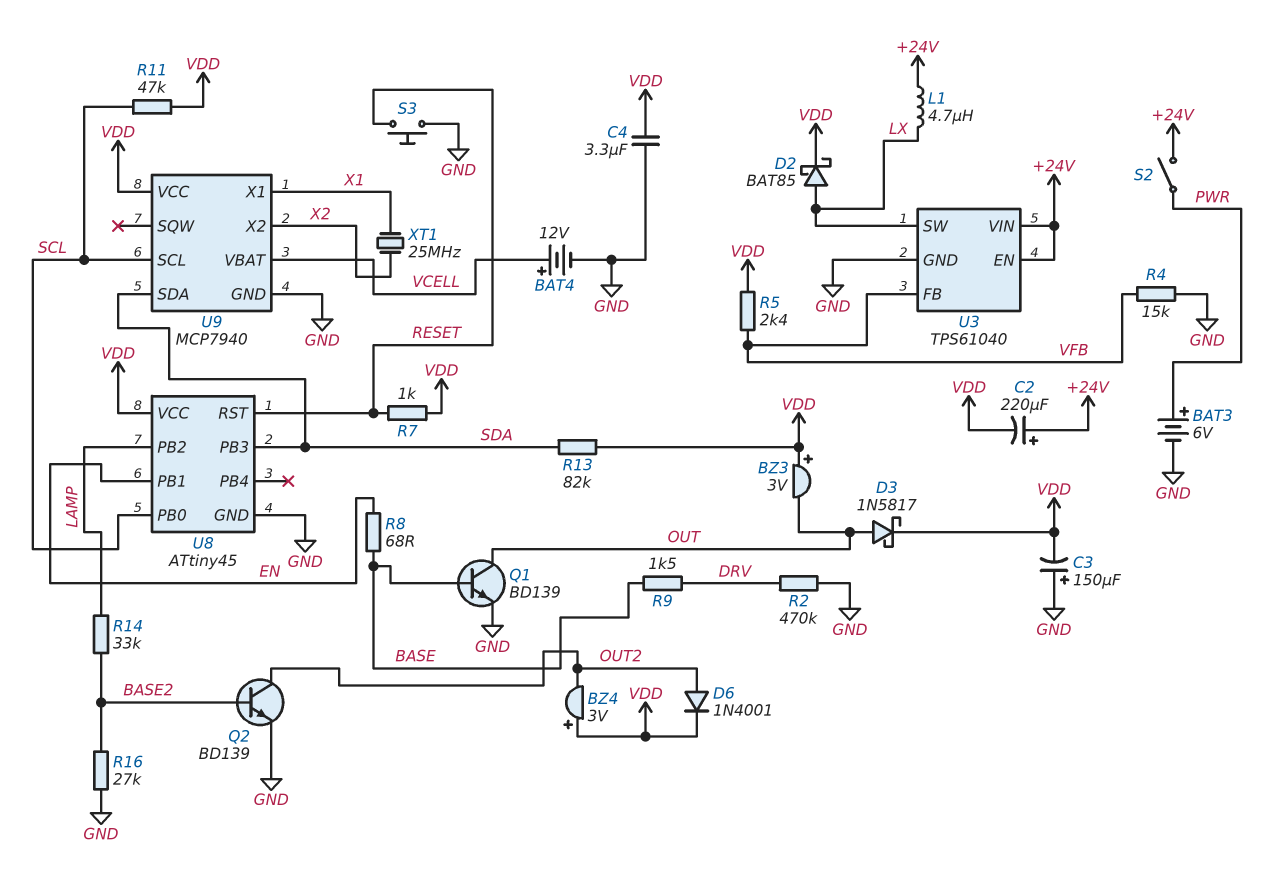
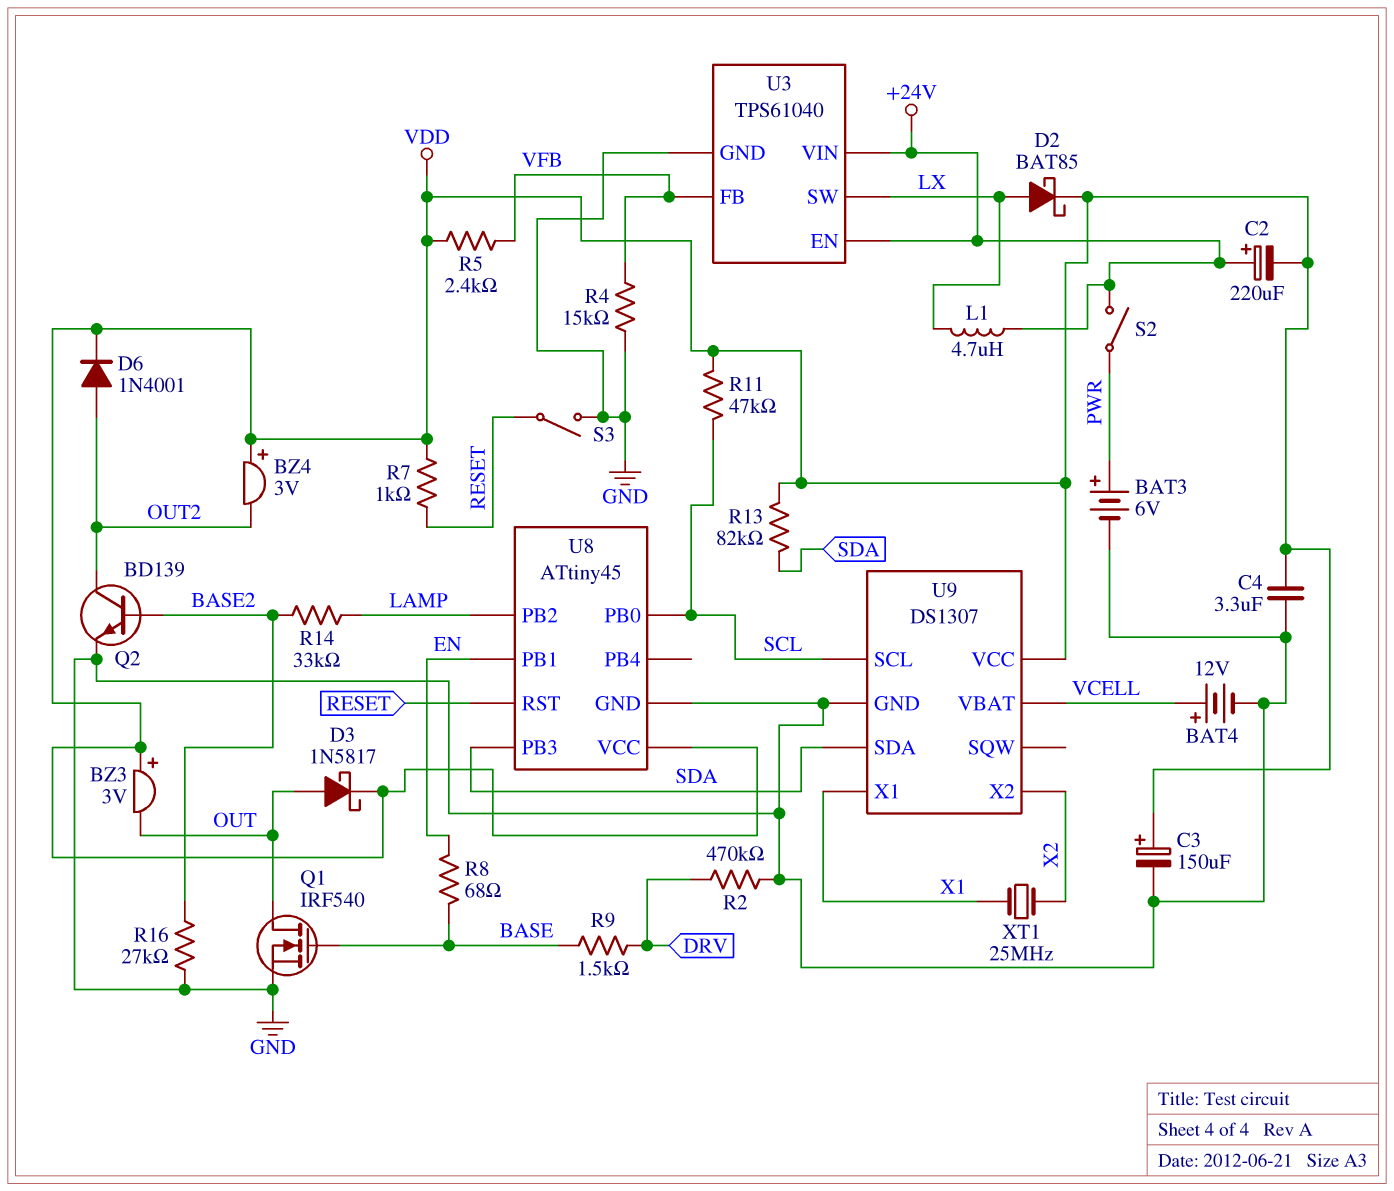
C3: 150uF (plus GND, minus VDD) -> 150uF (plus VDD, minus GND)
Q1: NPN BD139 (B BASE, C OUT, E GND) -> NMOS IRF540 (G BASE, D OUT, S GND)
S3: button (GND, RESET) -> switch (GND, RESET)
U9: MCP7940 -> DS1307

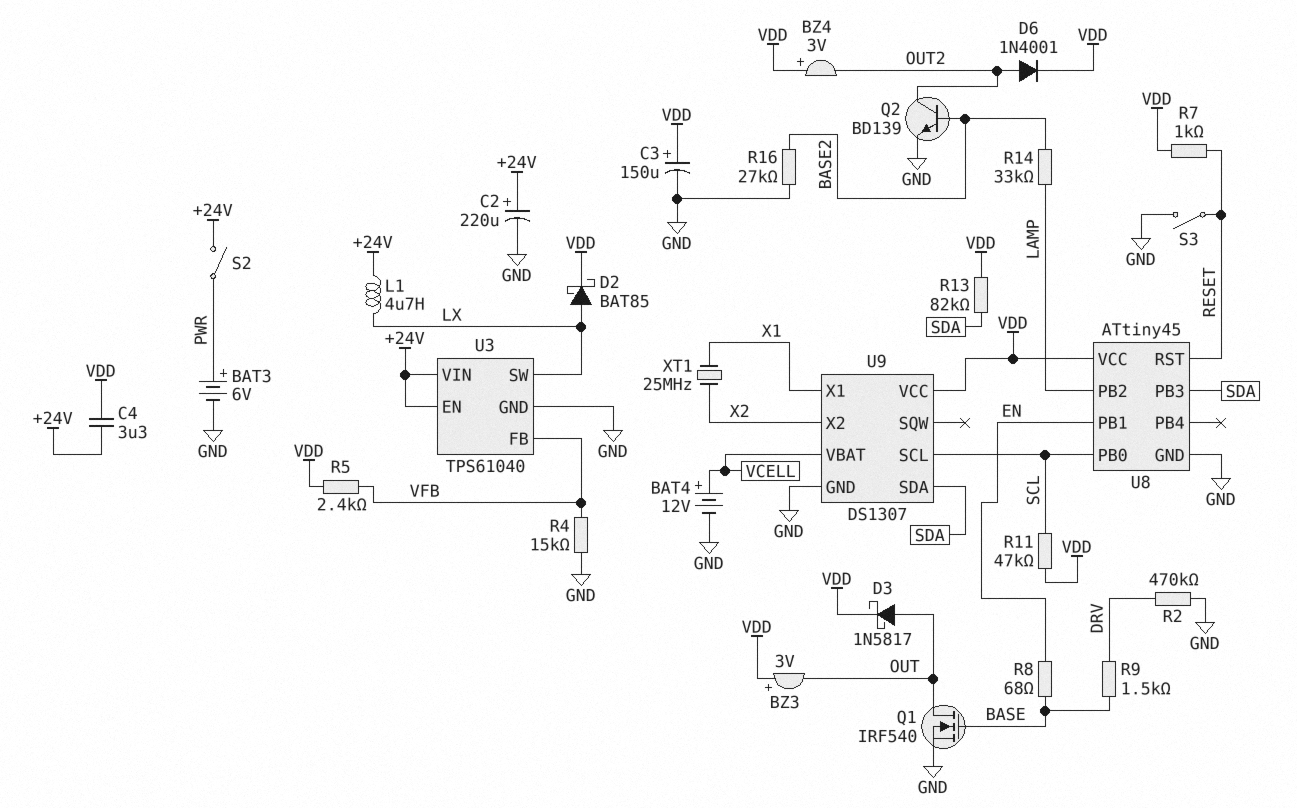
C2: 220uF (plus +24V, minus VDD) -> 220uF (plus +24V, minus GND)
C4: 3.3uF (GND, VDD) -> 3.3uF (+24V, VDD)

